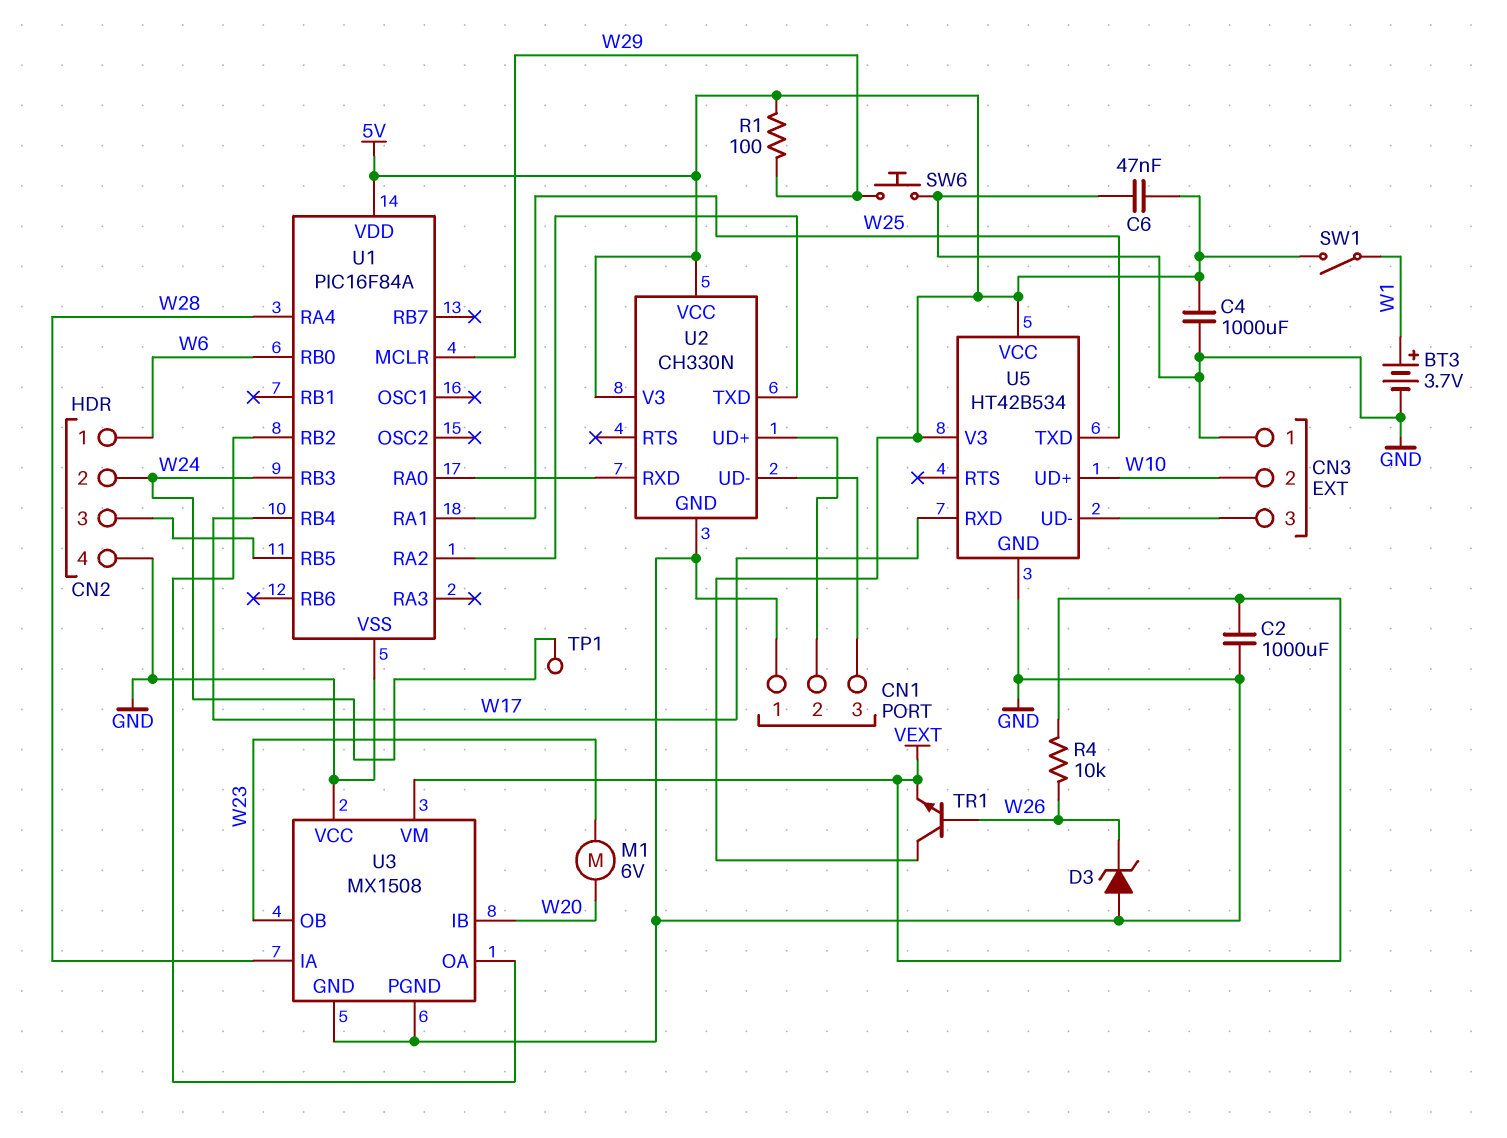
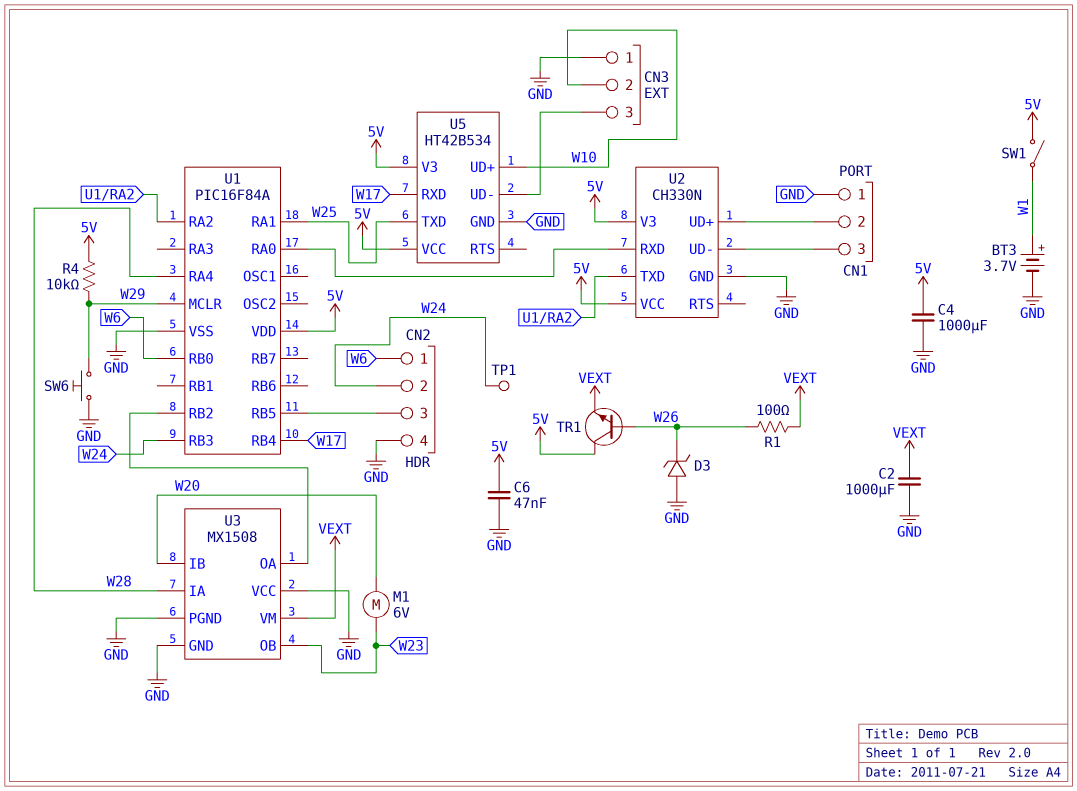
R1: 100 (5V, W29) -> 100 (VEXT, W26)
R4: 10k (VEXT, W26) -> 10k (5V, W29)

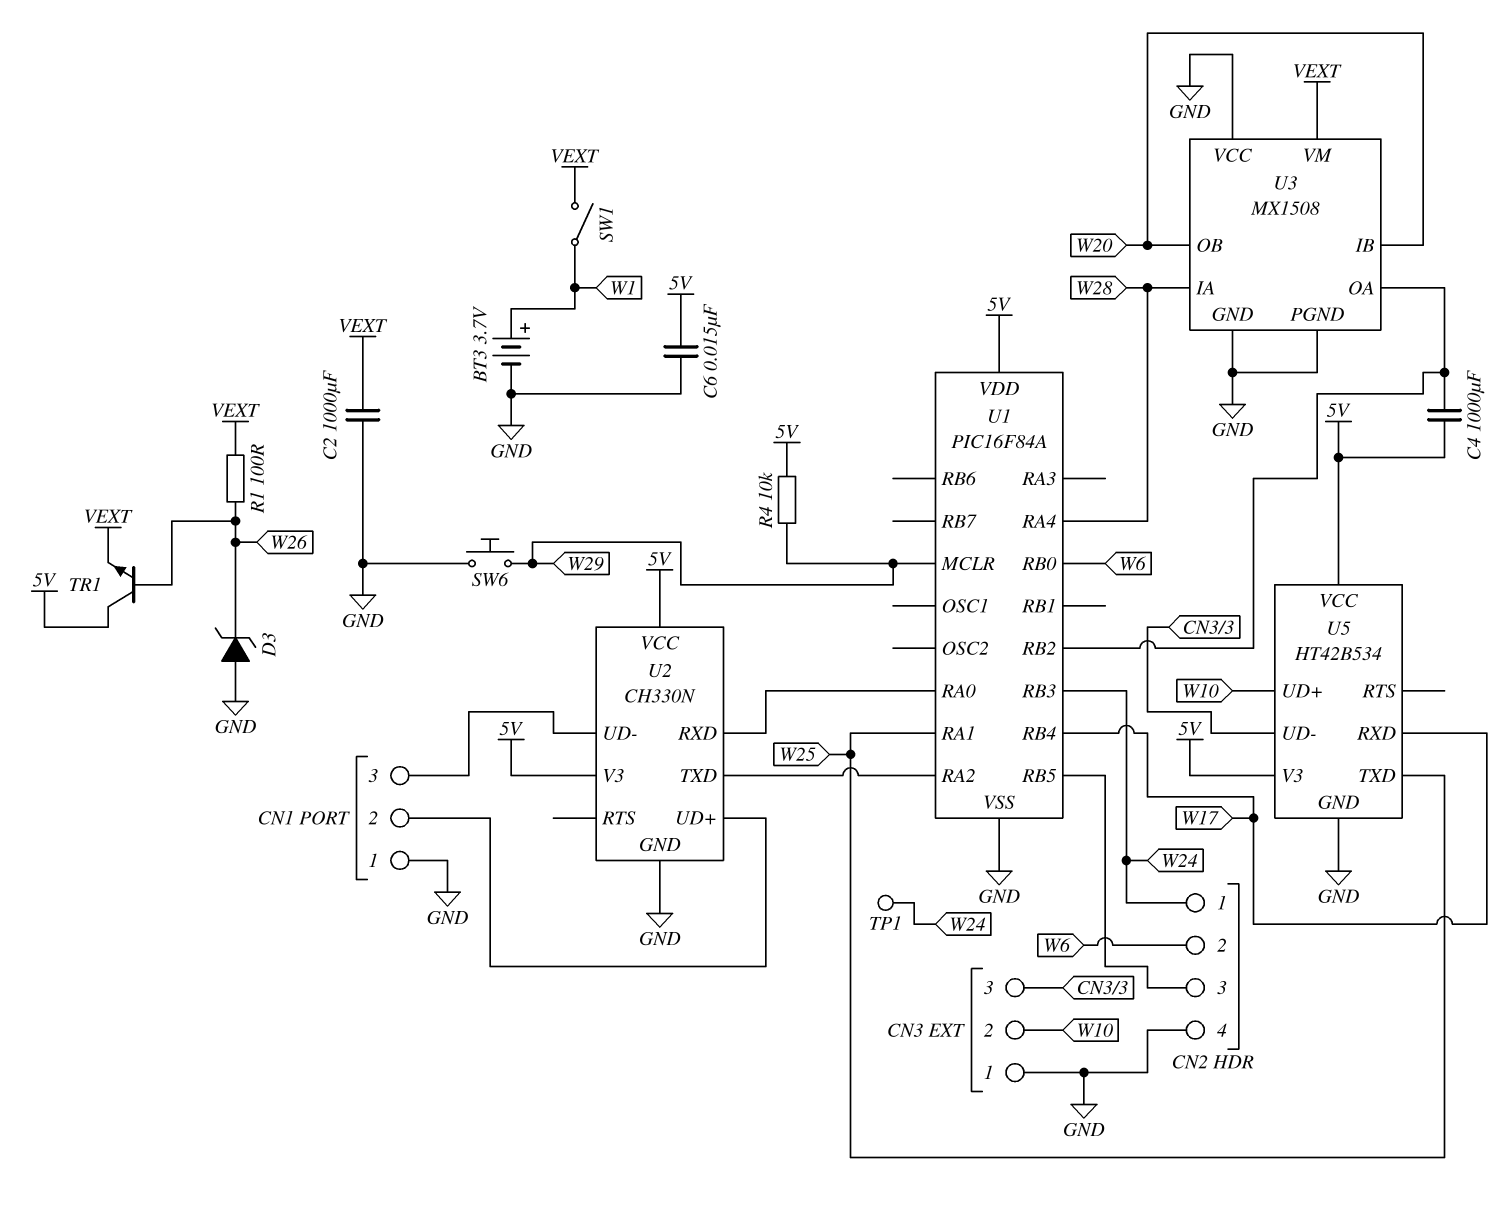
C4: 1000uF (5V, GND) -> 1000uF (5V, U1/RB2)
C6: 47nF (5V, GND) -> 15nF (5V, GND)
CN2 pin 1: W6 -> W24
CN2 pin 2: W24 -> W6
M1: motor 6V (W20, W23) -> none
SW1: switch (5V, W1) -> switch (VEXT, W1)
U3 pin OB: W23 -> W20

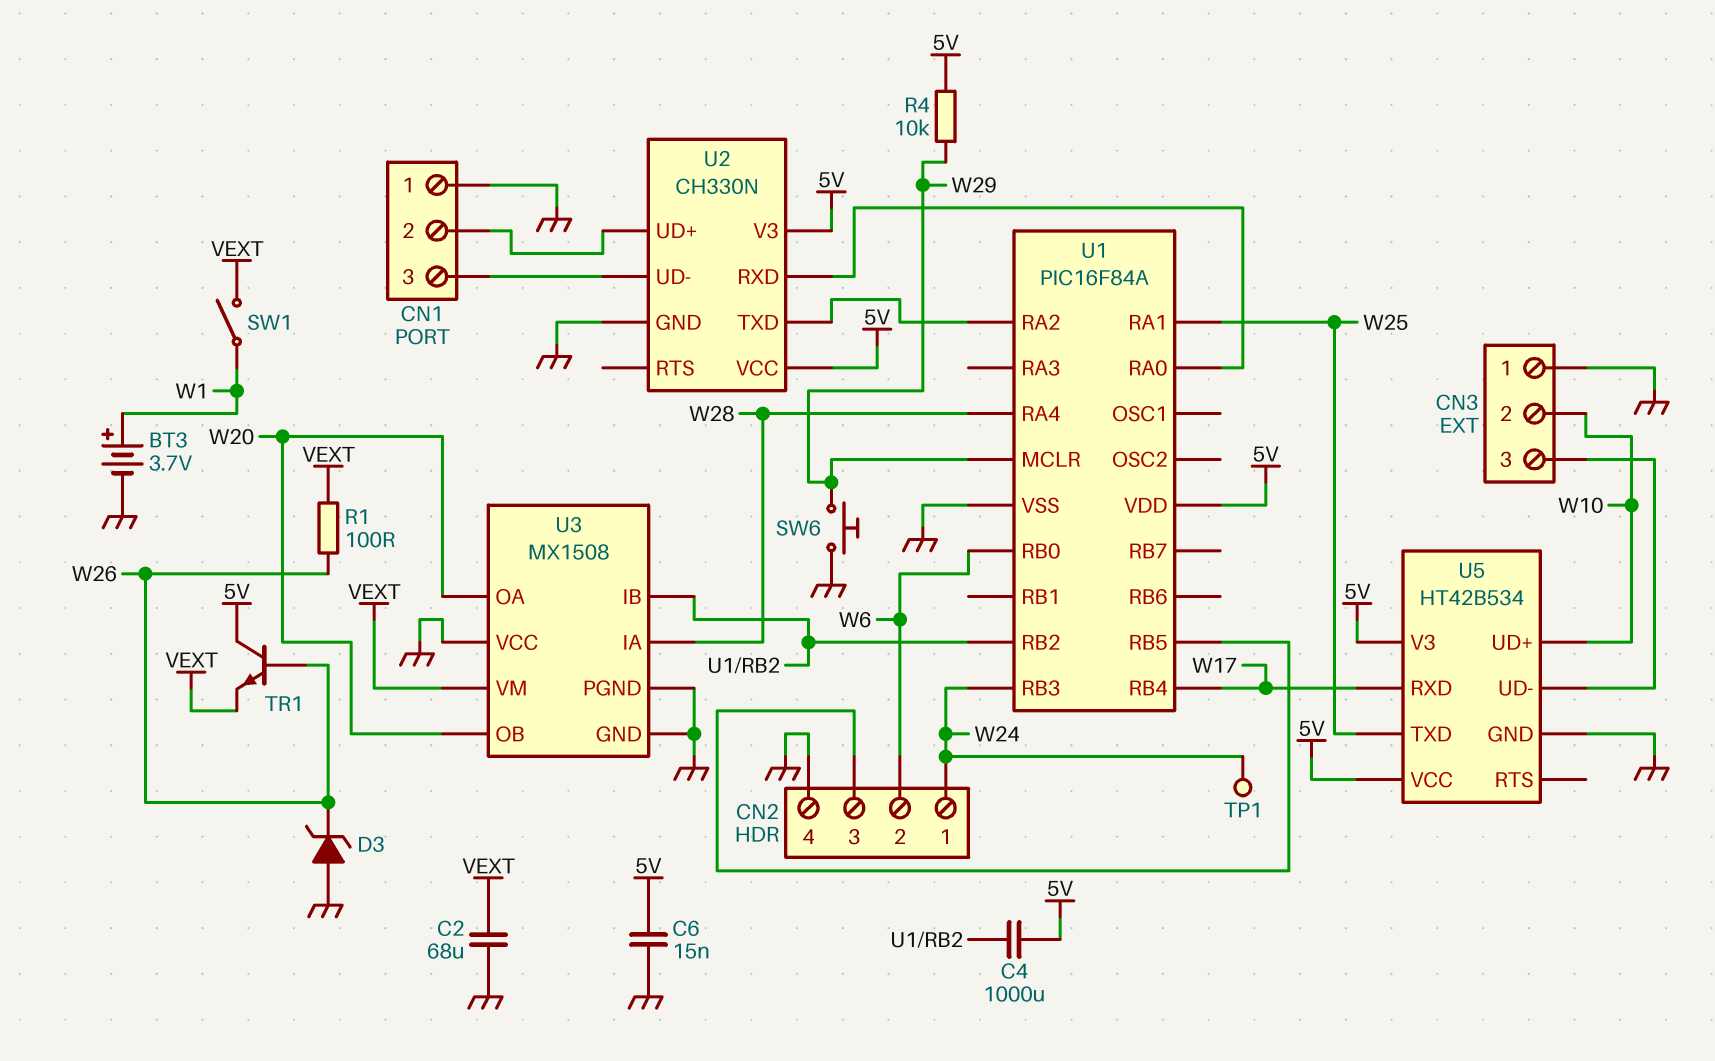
C2: 1000uF (GND, VEXT) -> 68uF (GND, VEXT)
U3 pin IB: W20 -> U1/RB2
U3 pin OA: U1/RB2 -> W20

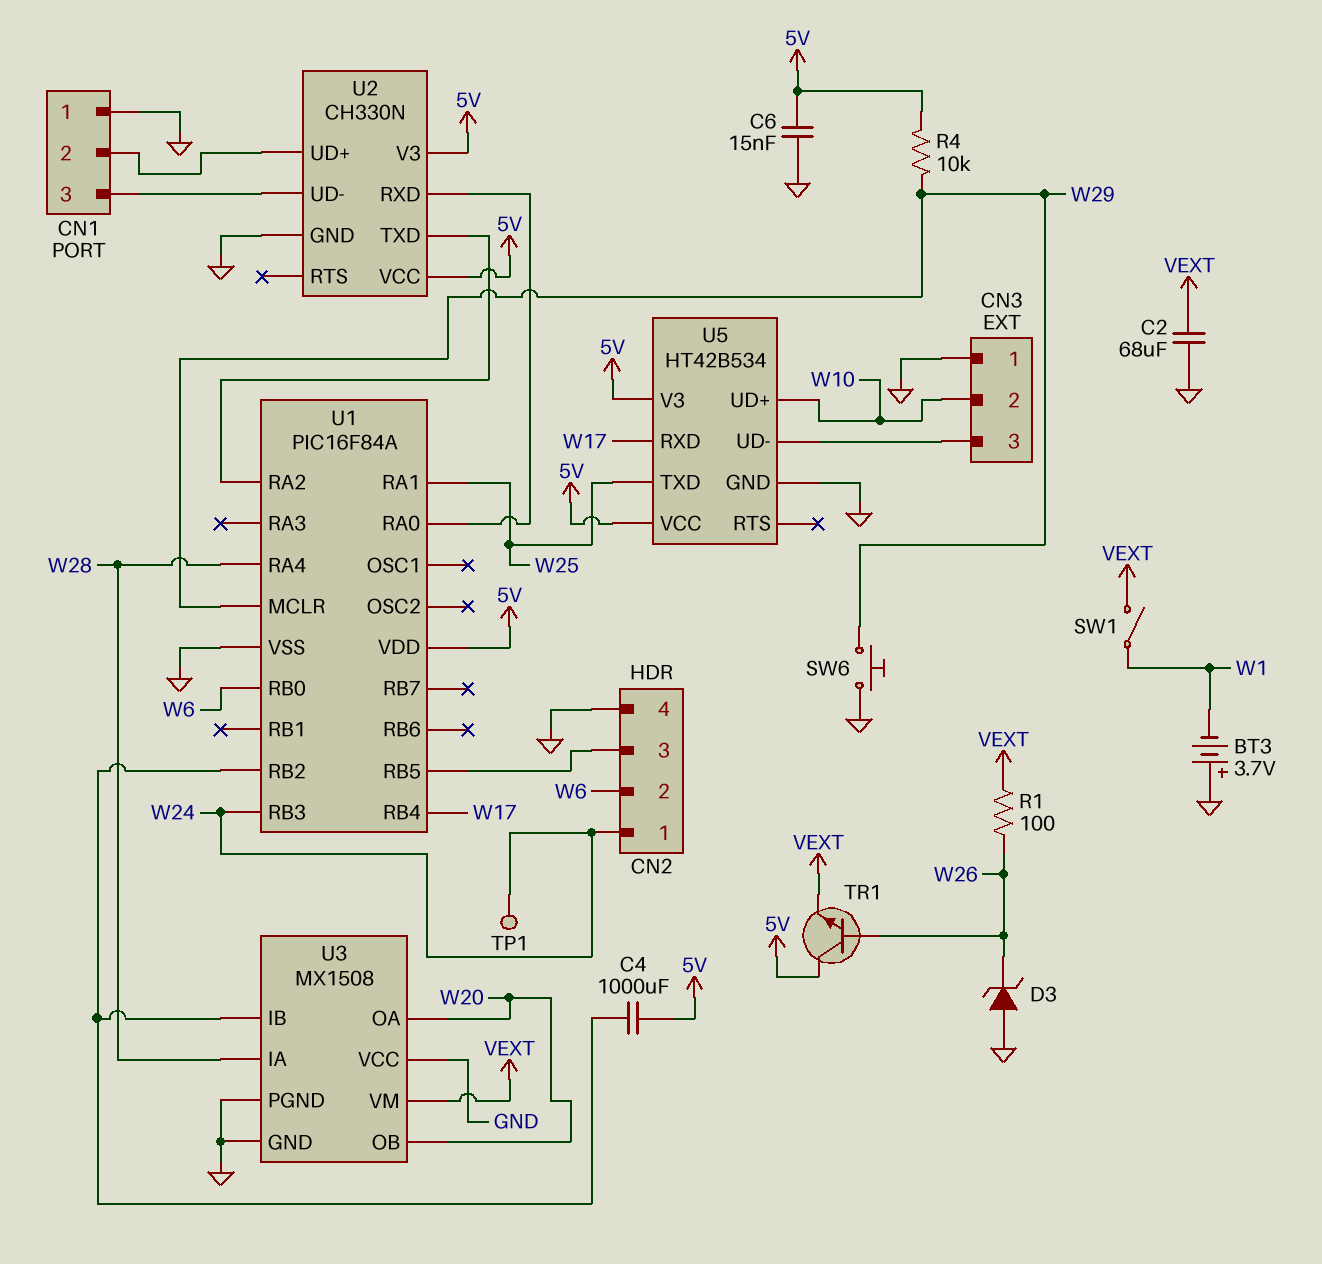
BT3: 3.7V (plus W1, minus GND) -> 3.7V (plus GND, minus W1)

